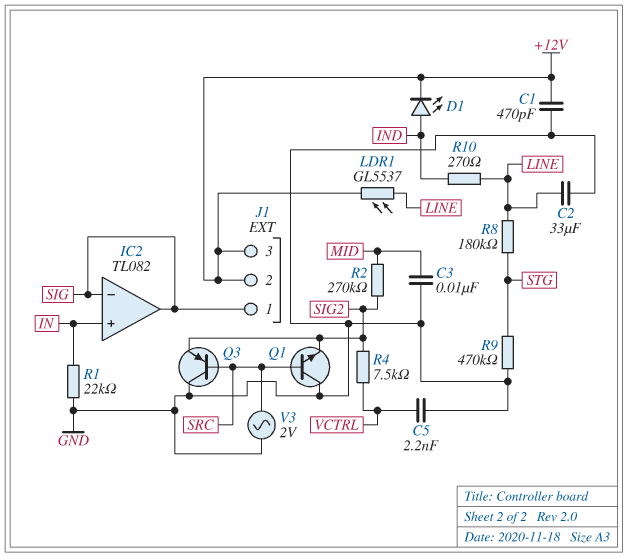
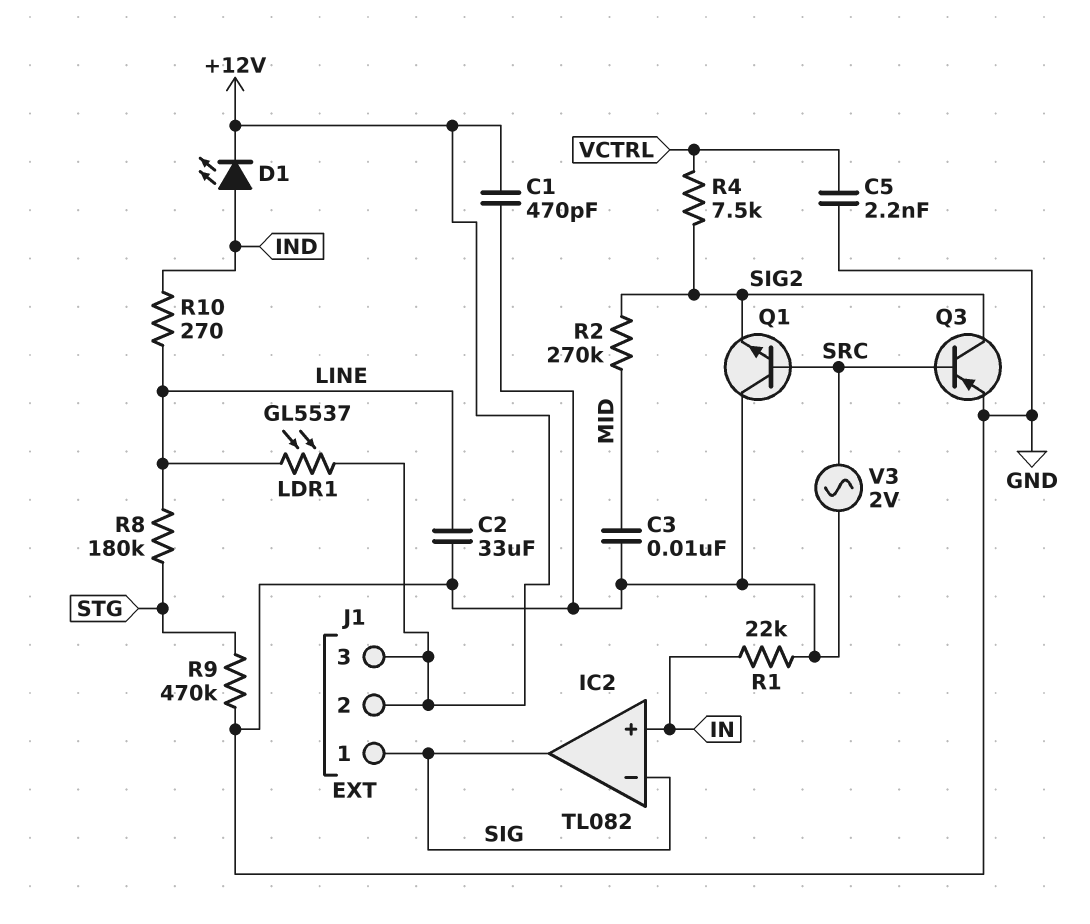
Q3: PNP (B SRC, C GND, E SIG2) -> PNP (B SRC, C SIG2, E GND)

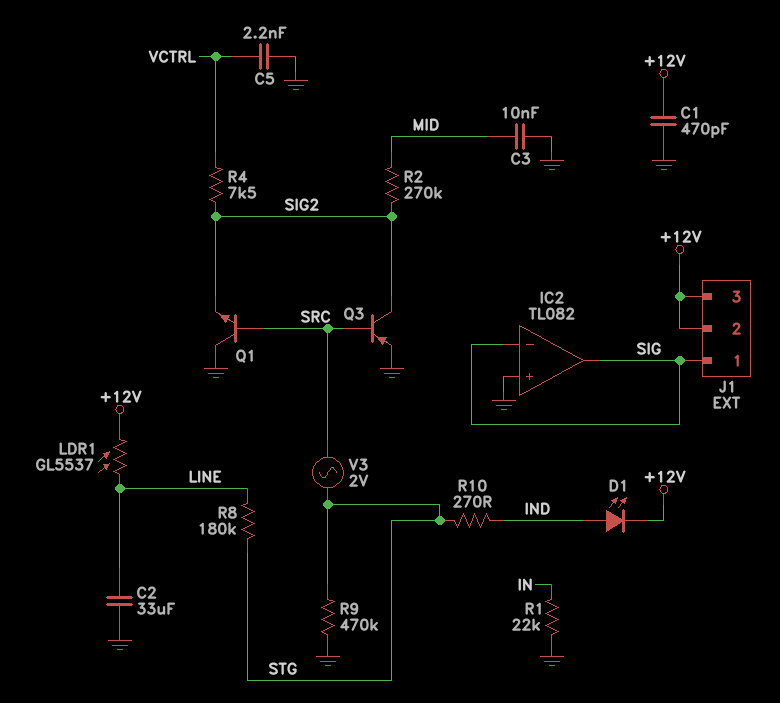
IC2 pin in+: IN -> GND
R10: 270 (IND, LINE) -> 270 (IND, STG)
V3: AC 2V (GND, SRC) -> AC 2V (SRC, STG)

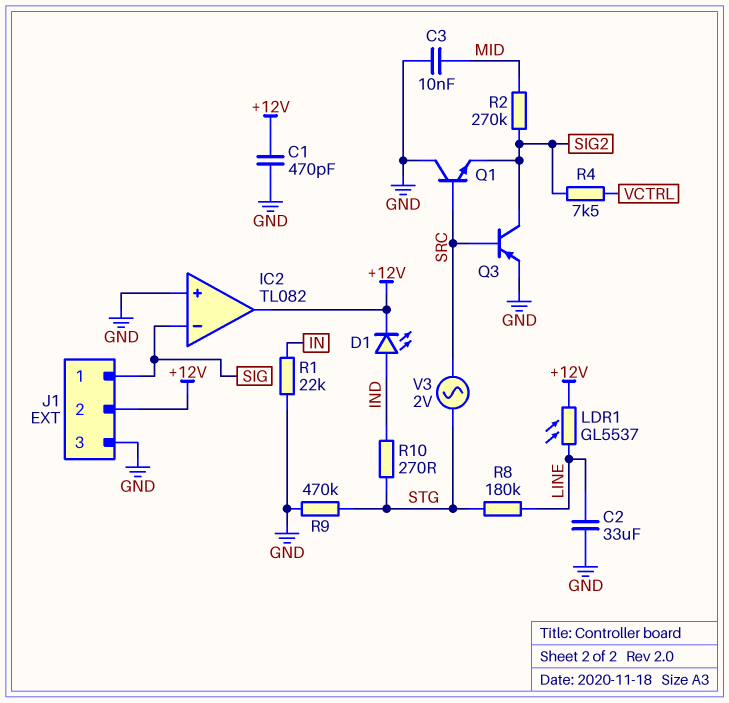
C5: 2.2nF (GND, VCTRL) -> none
IC2 pin out: SIG -> +12V
J1 pin 3: +12V -> GND

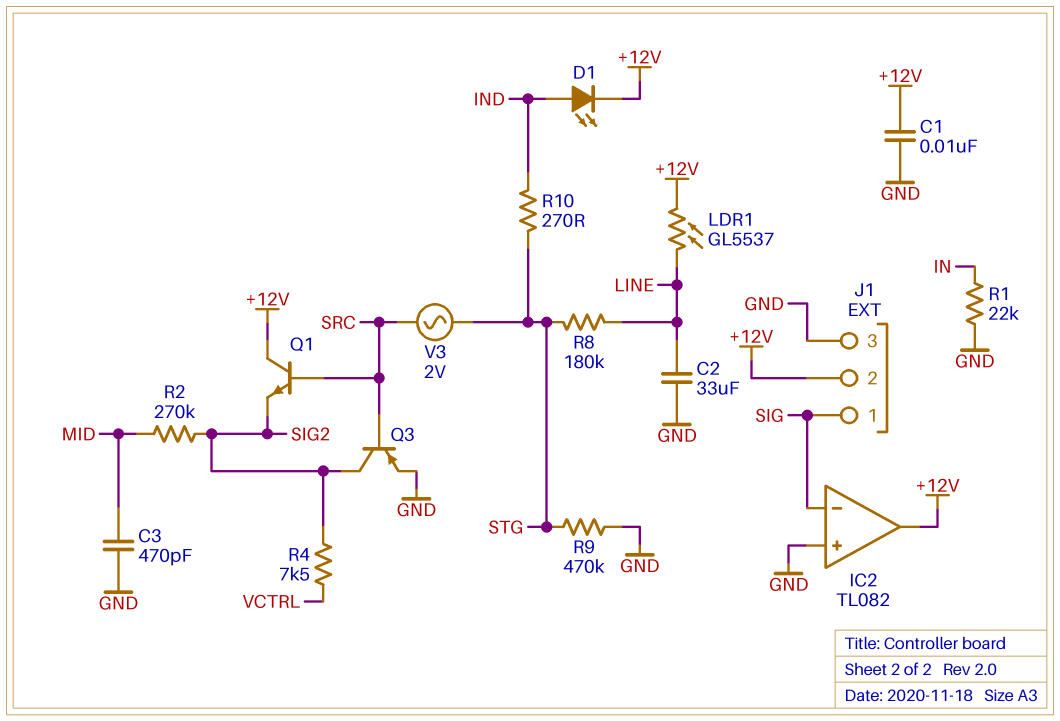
C1: 470pF (+12V, GND) -> 10nF (+12V, GND)
C3: 10nF (GND, MID) -> 470pF (GND, MID)
Q1: NPN (B SRC, C GND, E SIG2) -> NPN (B SRC, C +12V, E SIG2)

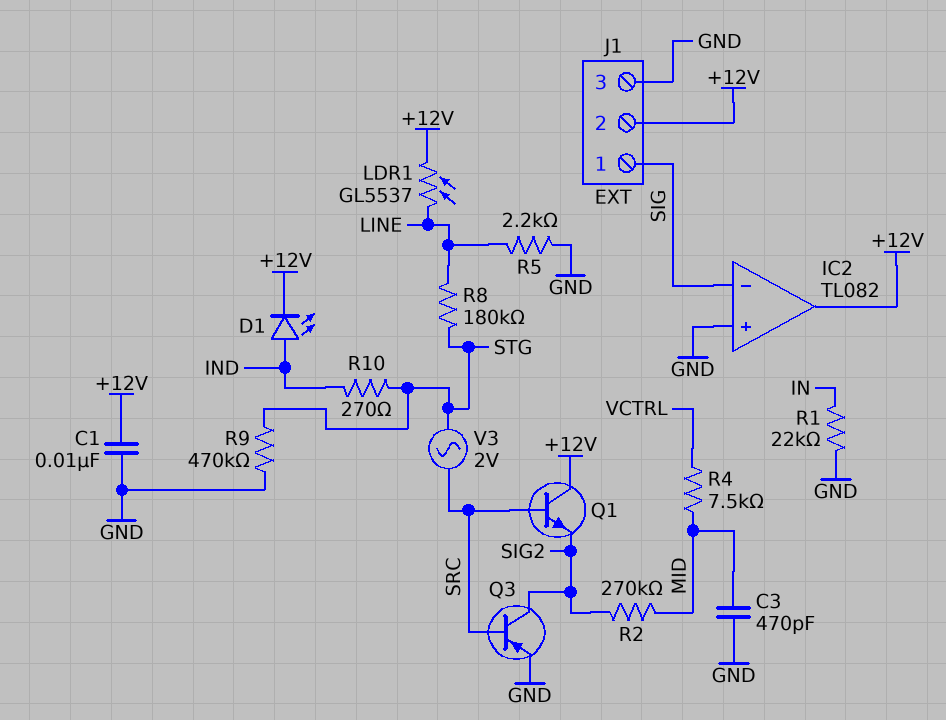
C2: 33uF (GND, LINE) -> none
R4: 7.5k (SIG2, VCTRL) -> 7.5k (MID, VCTRL)
R5: none -> 2.2k (GND, LINE)

